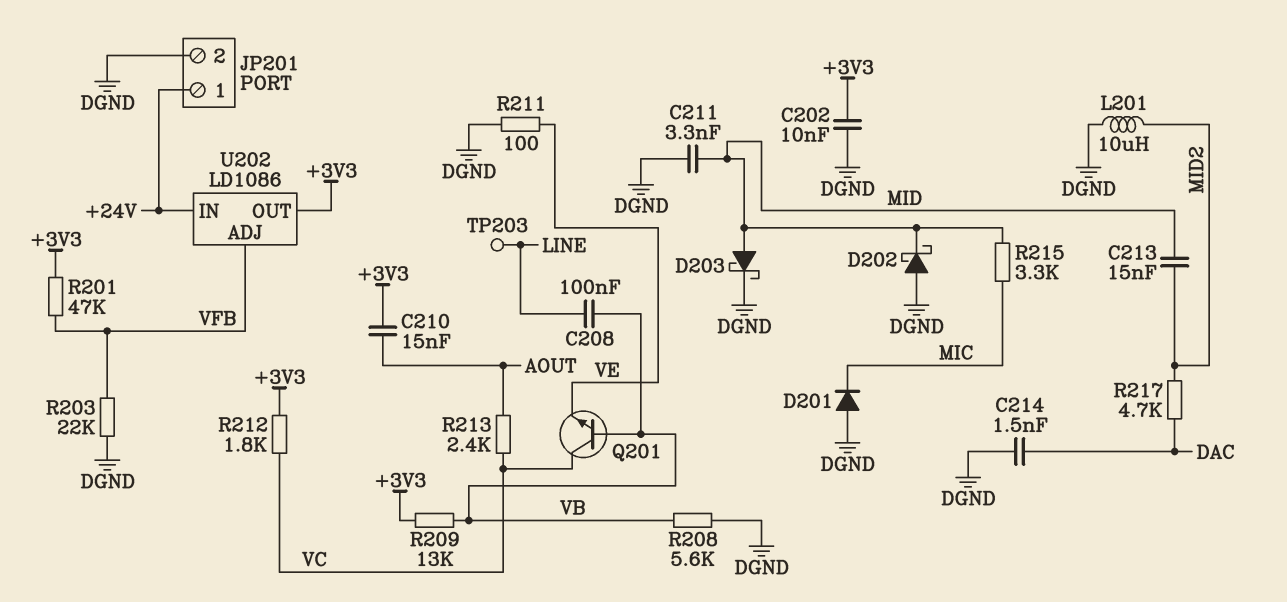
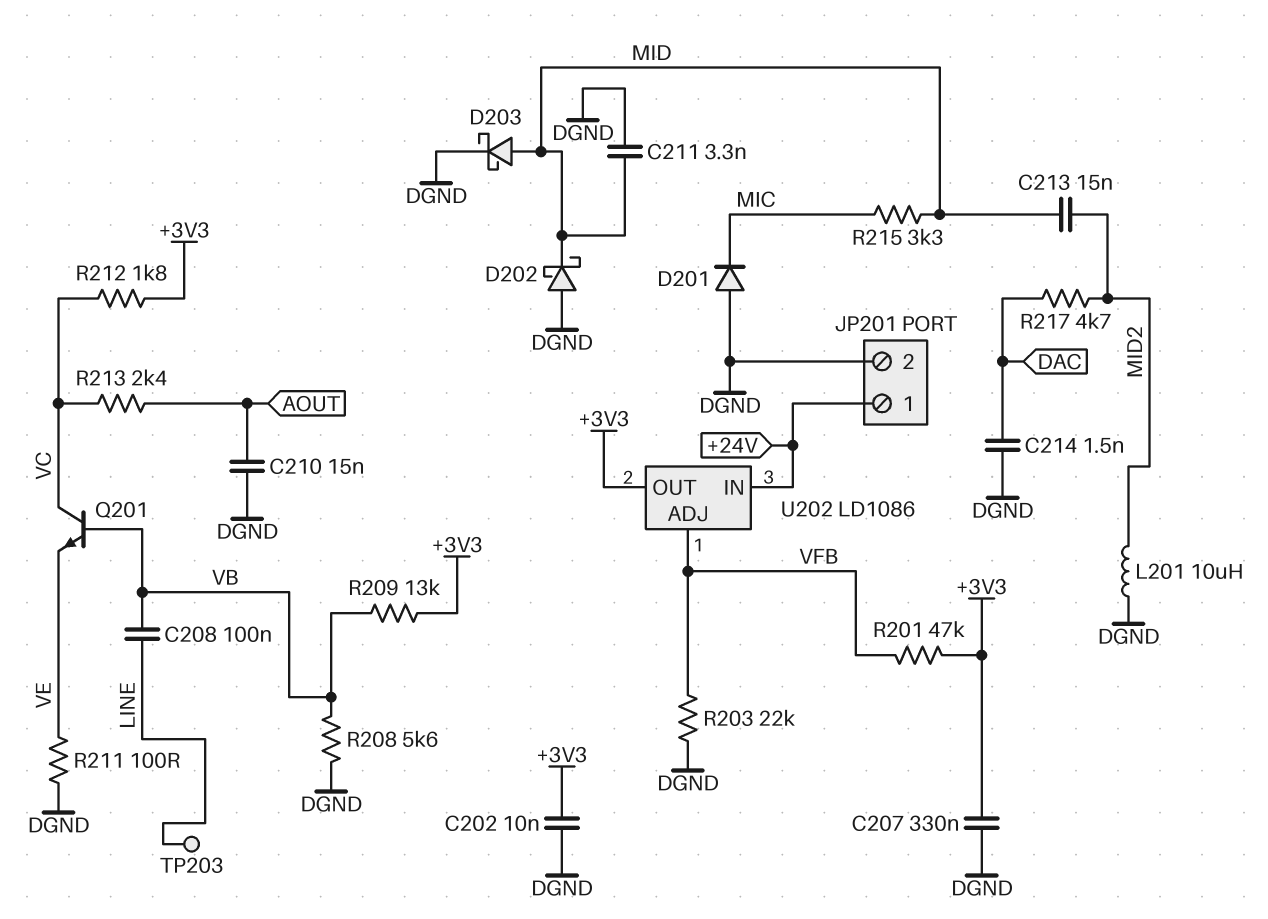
C207: none -> 330nF (+3V3, DGND)
C210: 15nF (+3V3, AOUT) -> 15nF (AOUT, DGND)

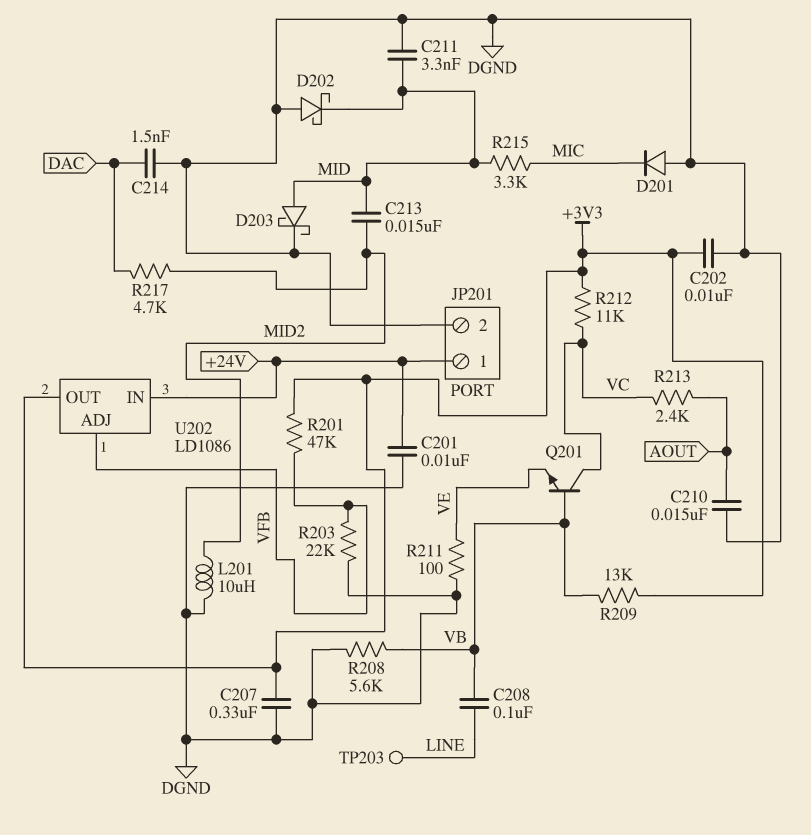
C201: none -> 10nF (+24V, DGND)
R212: 1.8k (+3V3, VC) -> 11k (+3V3, VC)

